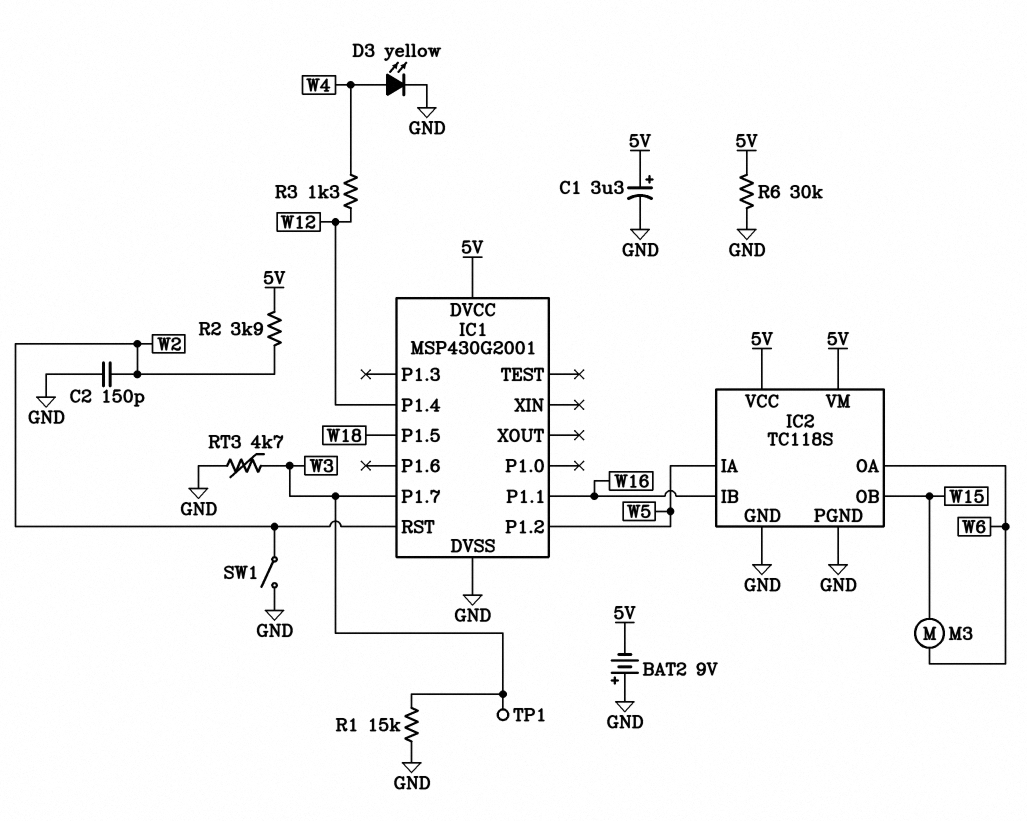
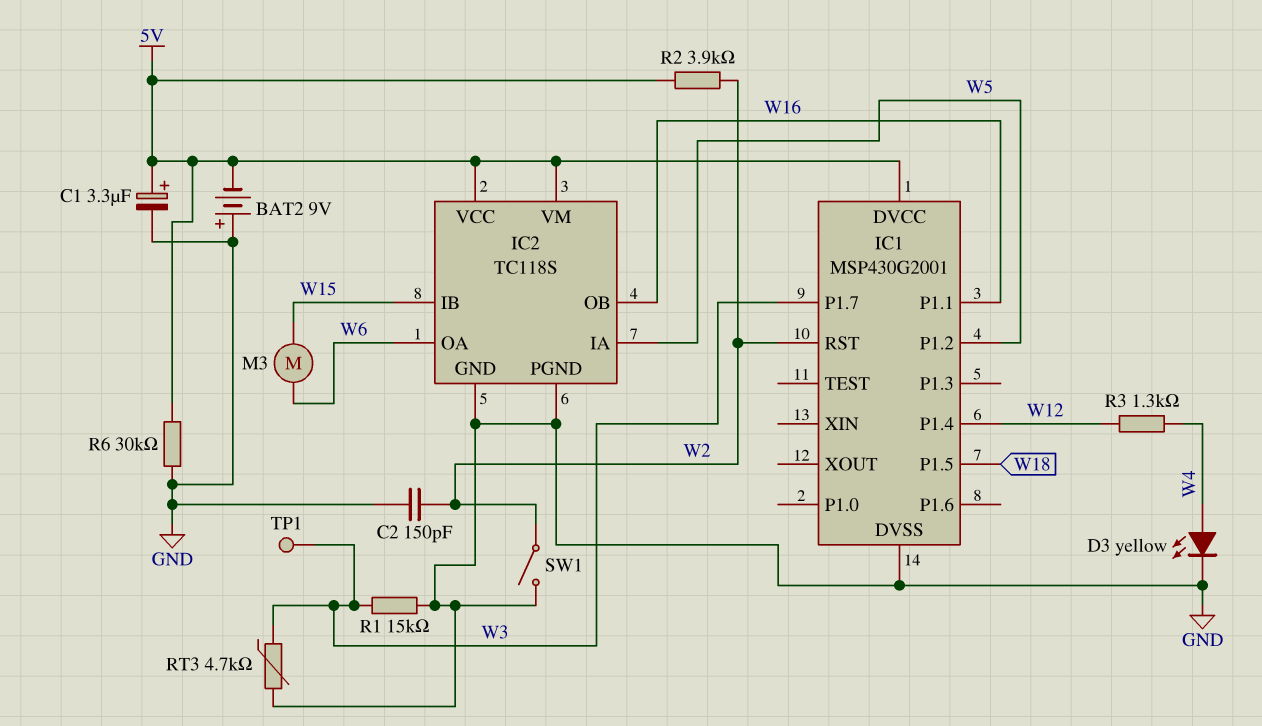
IC2 pin IB: W16 -> W15
IC2 pin OB: W15 -> W16

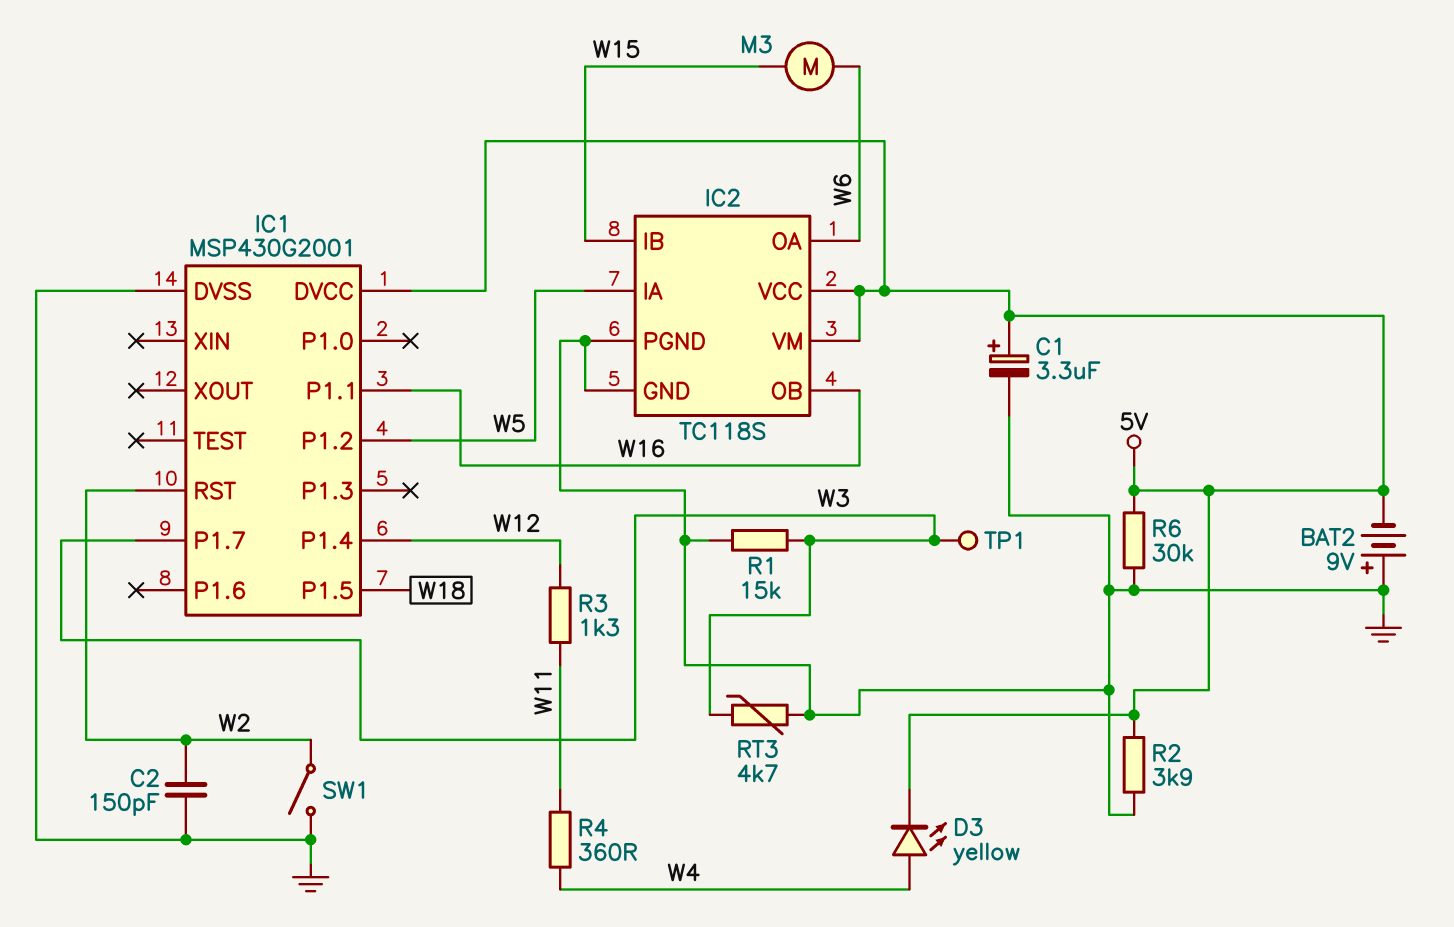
D3: LED yellow (A W4, K GND) -> LED yellow (A W4, K 5V)
R2: 3.9k (5V, W2) -> 3.9k (5V, GND)
R3: 1.3k (W4, W12) -> 1.3k (W11, W12)
R4: none -> 360 (W4, W11)

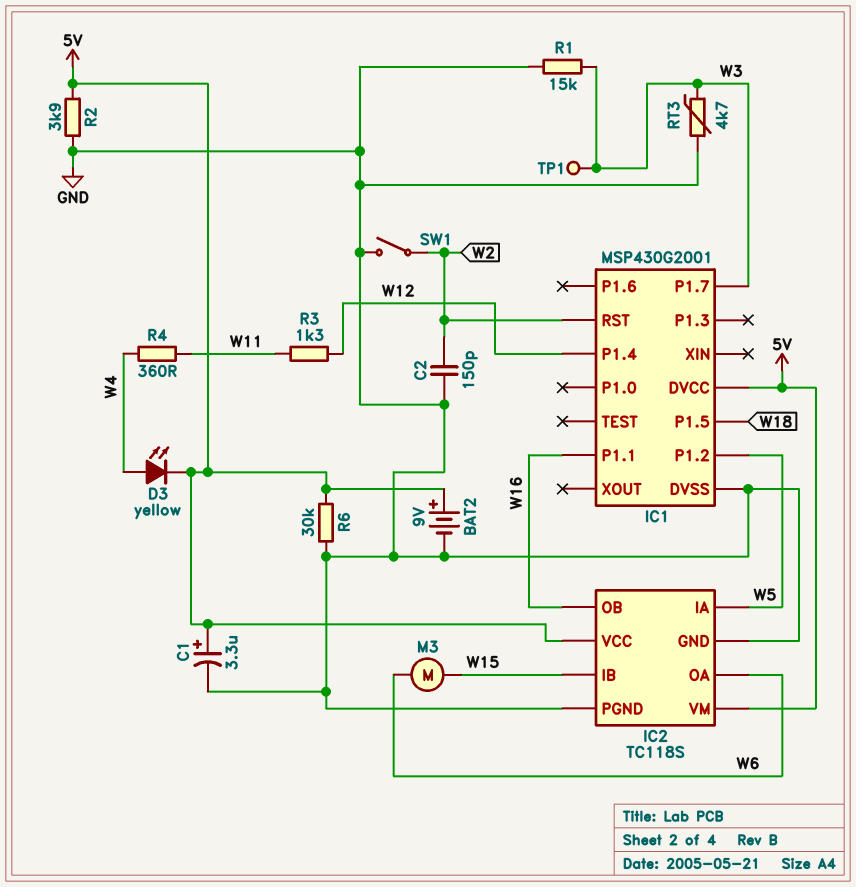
BAT2: 9V (plus GND, minus 5V) -> 9V (plus 5V, minus GND)

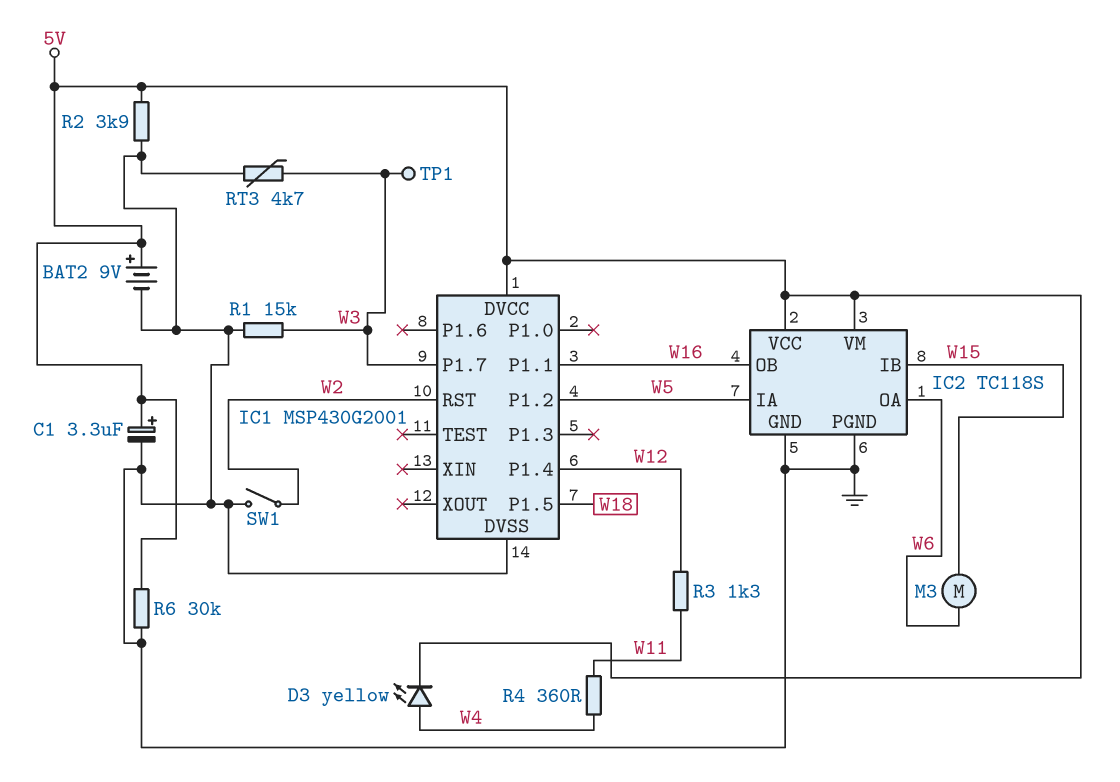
C2: 150pF (GND, W2) -> none

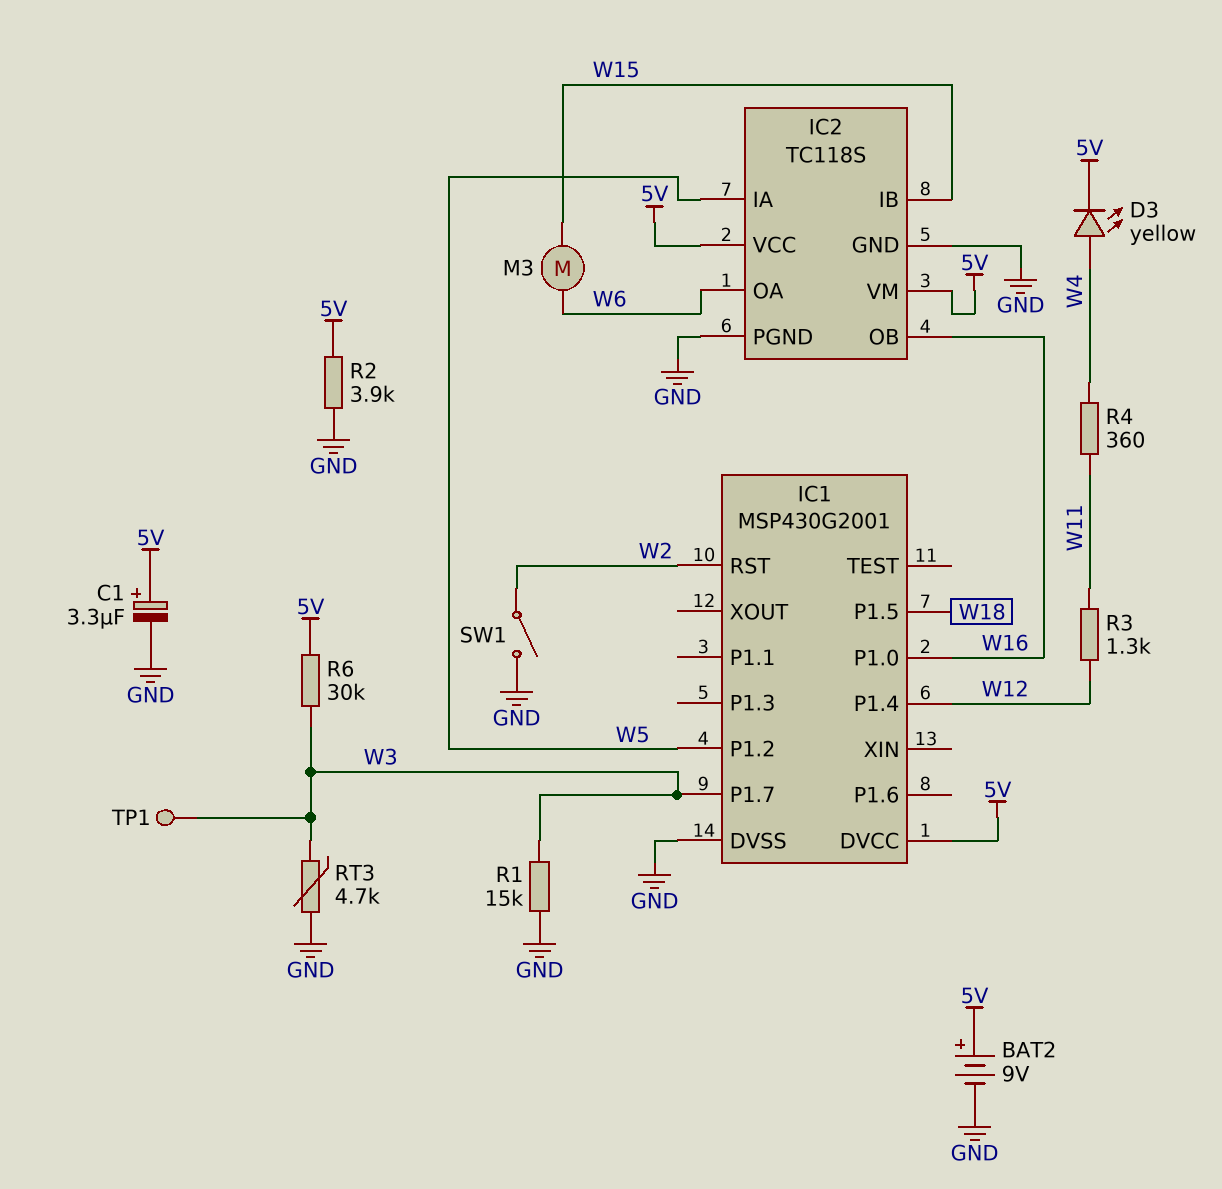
IC1 pin P1.0: none -> W16
IC1 pin P1.1: W16 -> none
R6: 30k (5V, GND) -> 30k (5V, W3)

